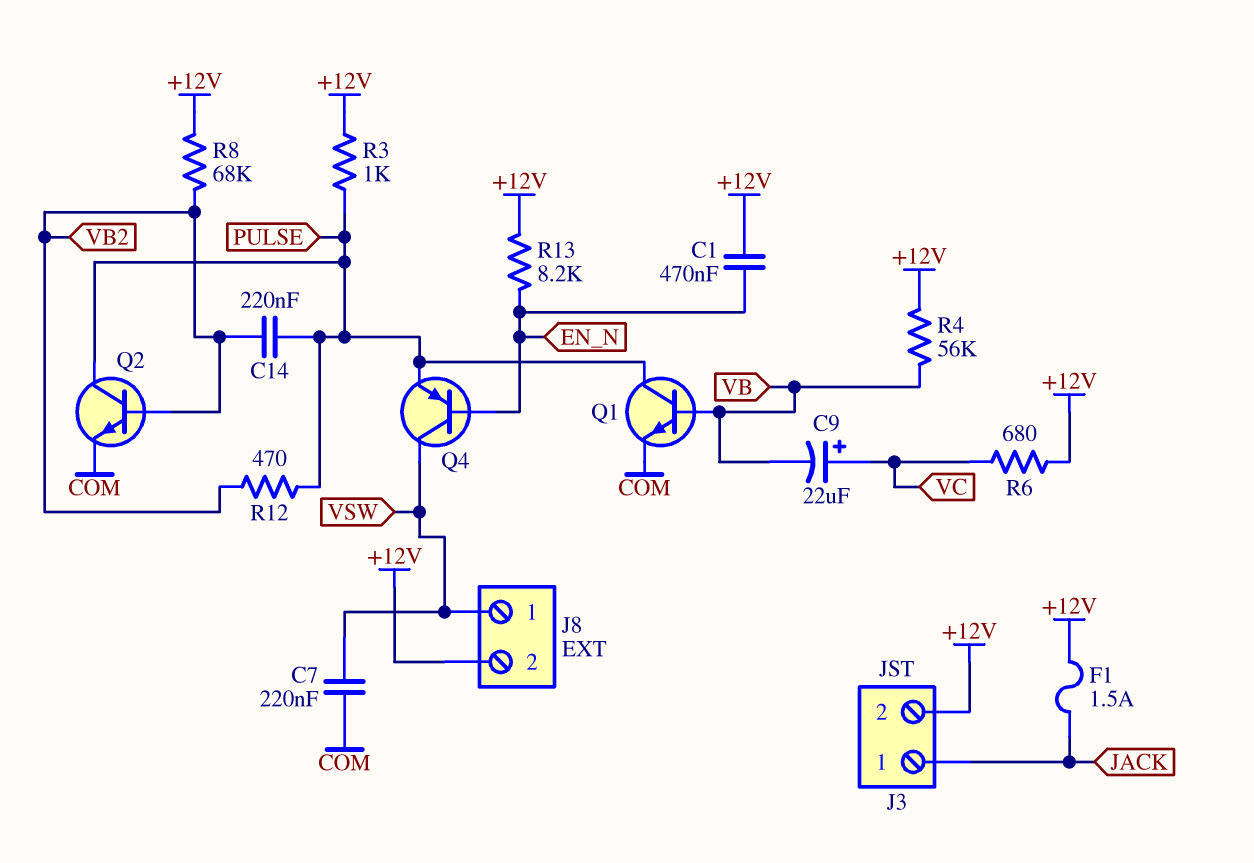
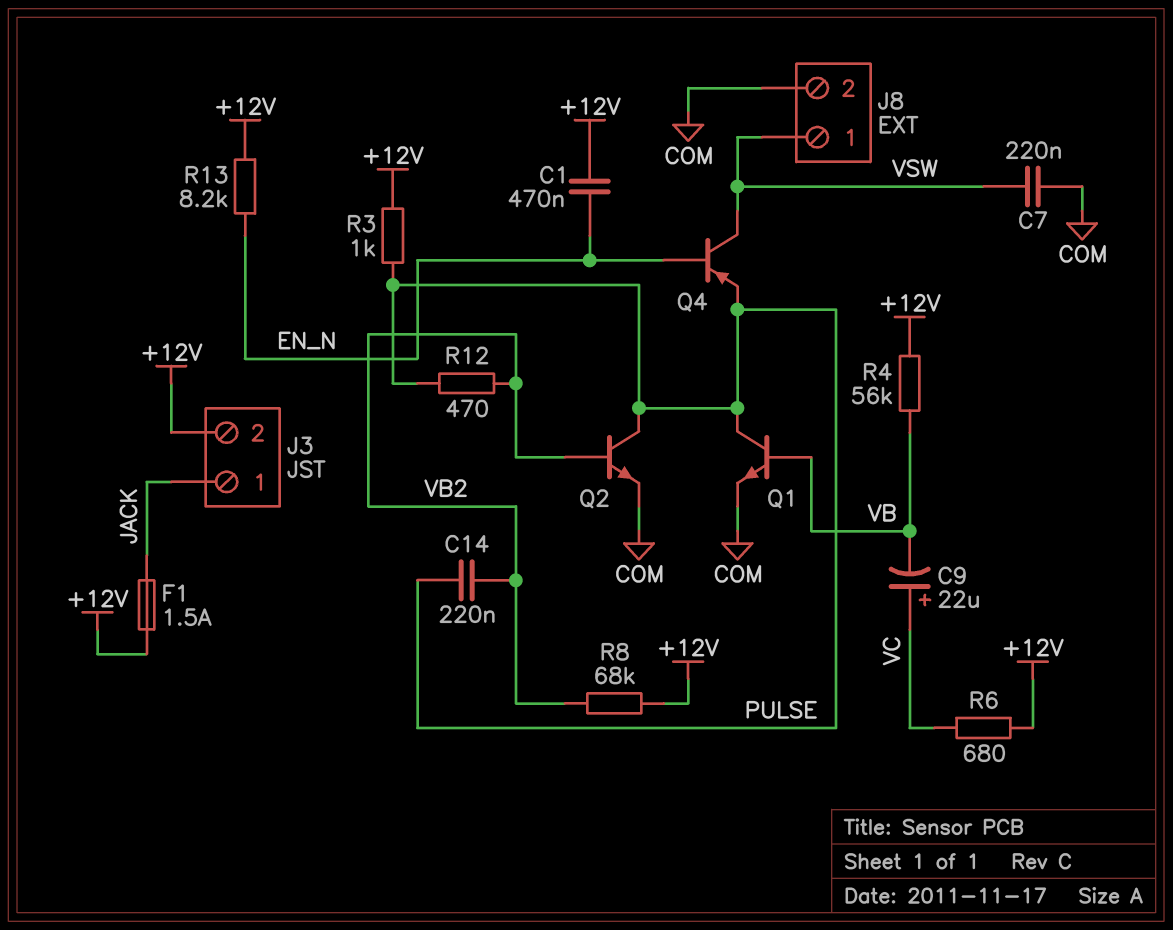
J8 pin 2: +12V -> COM

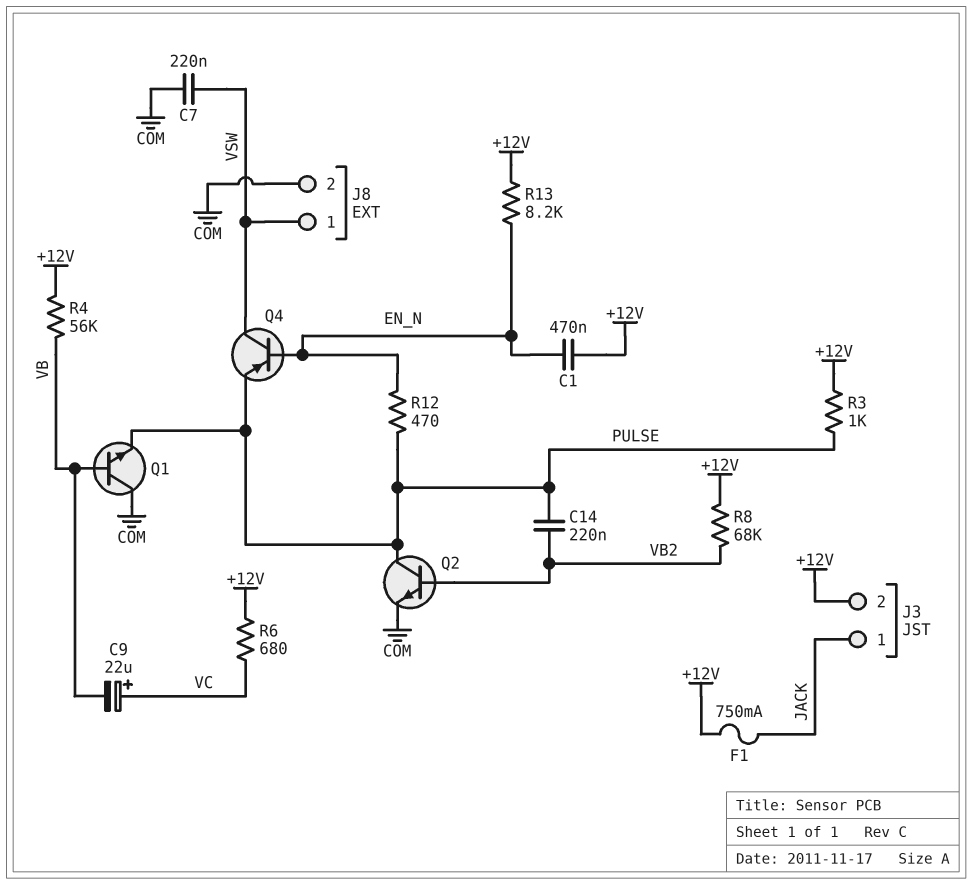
F1: 1.5A (+12V, JACK) -> 750mA (+12V, JACK)
Q1: NPN (B VB, C PULSE, E COM) -> NPN (B VB, C COM, E PULSE)
R12: 470 (PULSE, VB2) -> 470 (EN_N, PULSE)

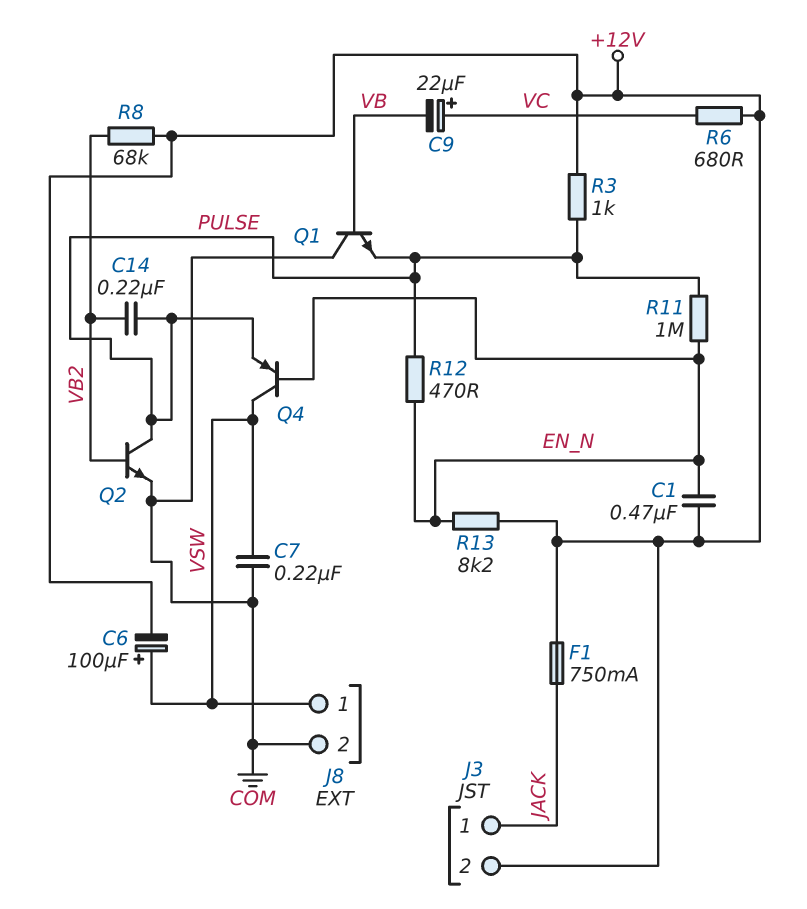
C6: none -> 100uF (plus VSW, minus +12V)
R4: 56k (+12V, VB) -> none
R11: none -> 1M (EN_N, PULSE)

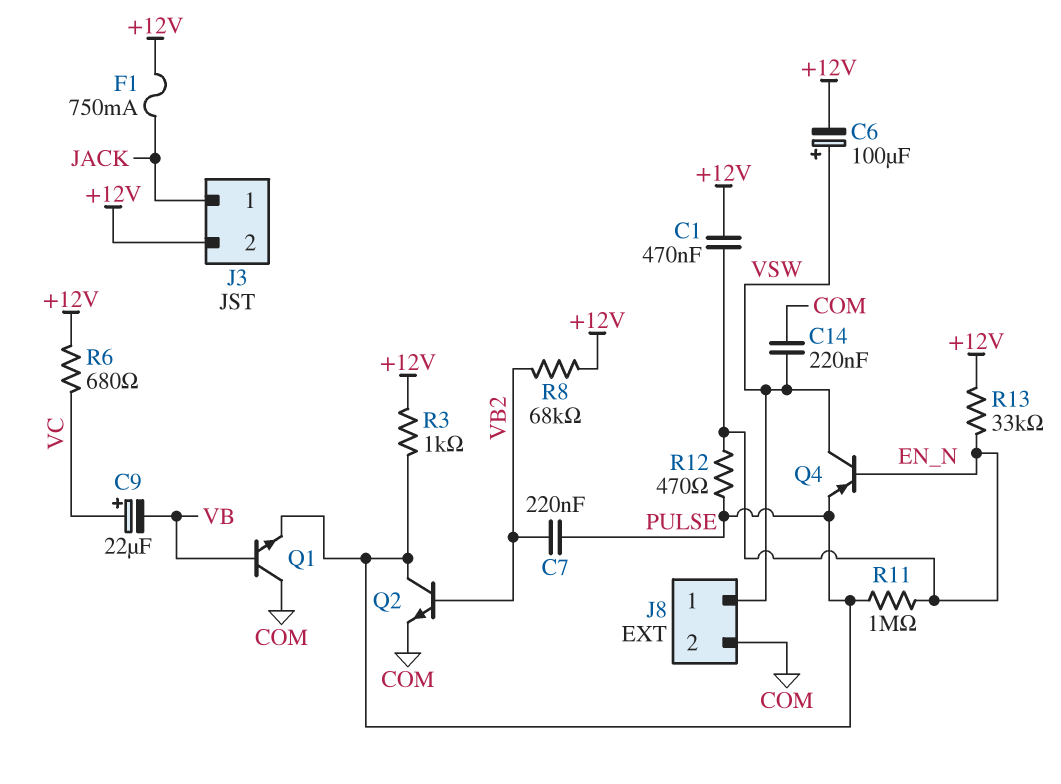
C7: 220nF (COM, VSW) -> 220nF (PULSE, VB2)
C14: 220nF (PULSE, VB2) -> 220nF (COM, VSW)
R13: 8.2k (+12V, EN_N) -> 33k (+12V, EN_N)

